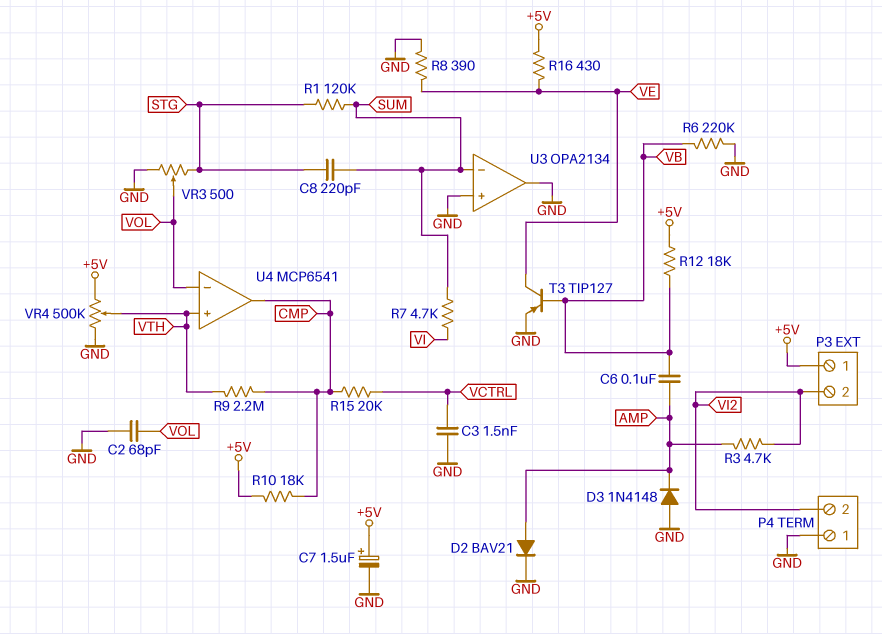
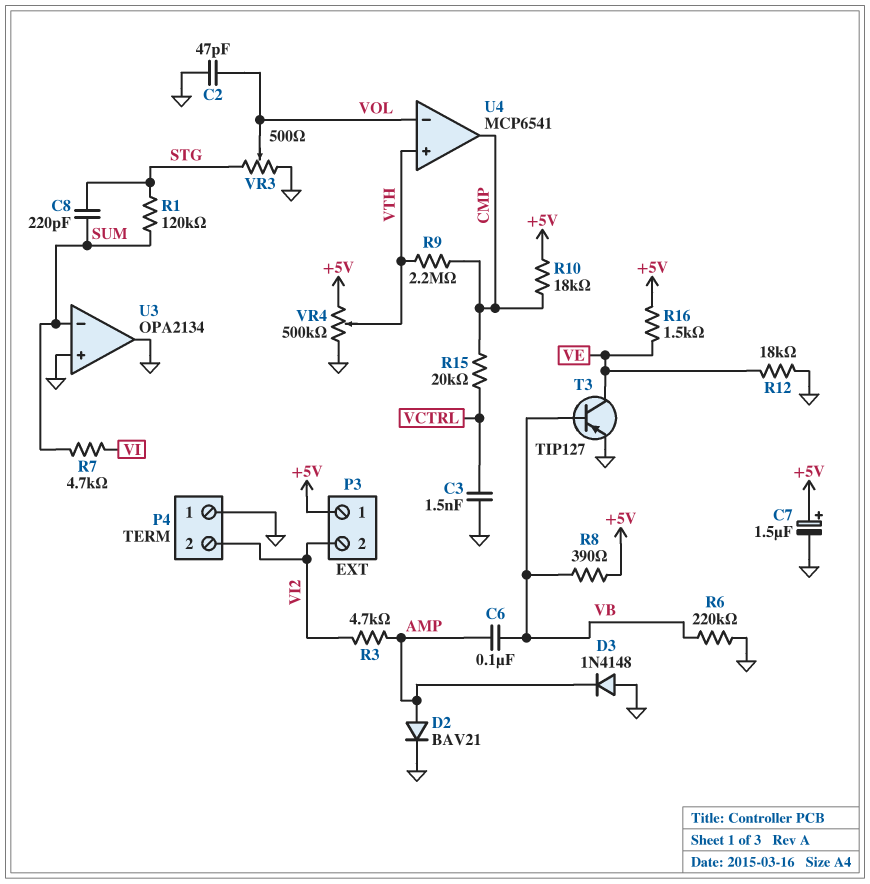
C2: 68pF (GND, VOL) -> 47pF (GND, VOL)
R8: 390 (GND, VE) -> 390 (+5V, VB)
R12: 18k (+5V, VB) -> 18k (GND, VE)
R16: 430 (+5V, VE) -> 1.5k (+5V, VE)

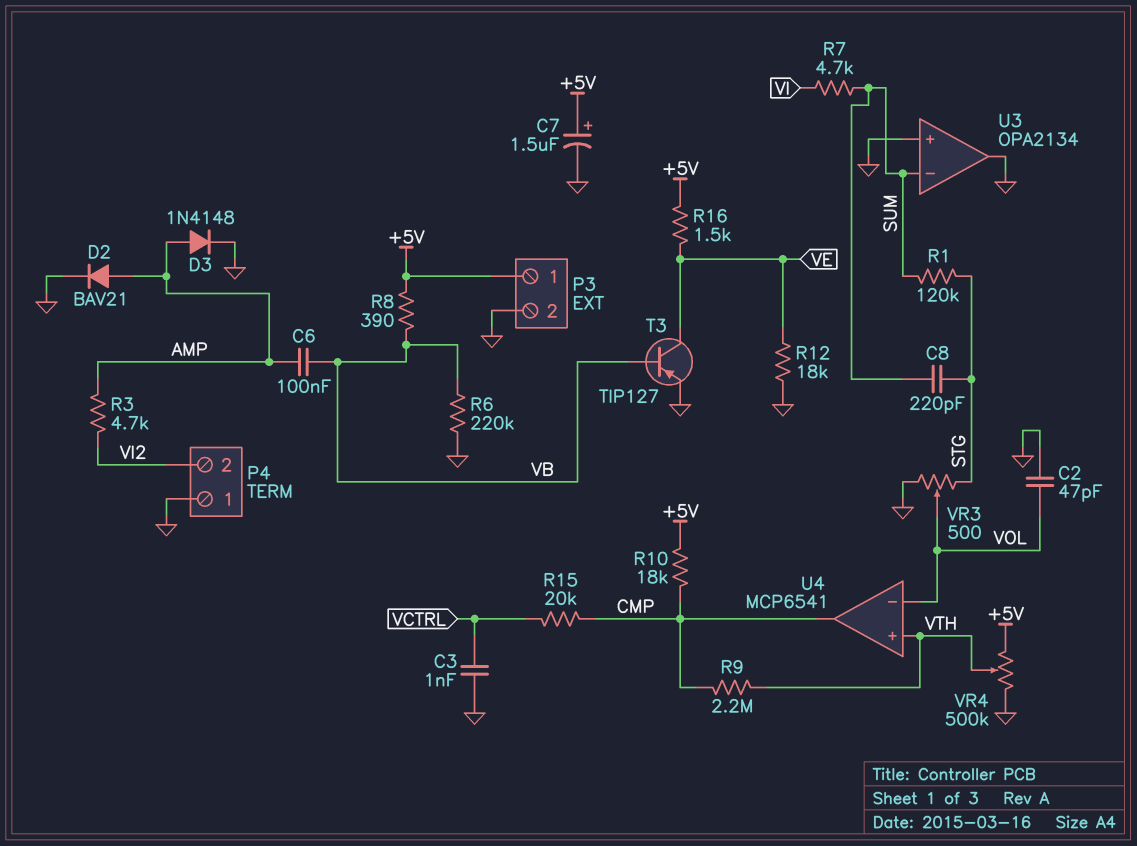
C3: 1.5nF (GND, VCTRL) -> 1nF (GND, VCTRL)
D3: diode 1N4148 (A GND, K AMP) -> diode 1N4148 (A AMP, K GND)
P3 pin 2: VI2 -> GND

